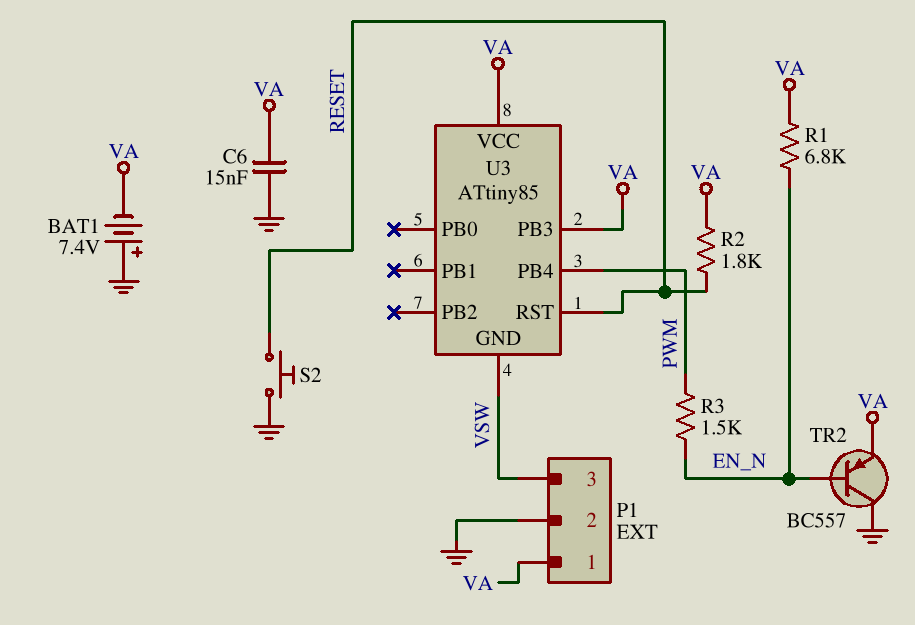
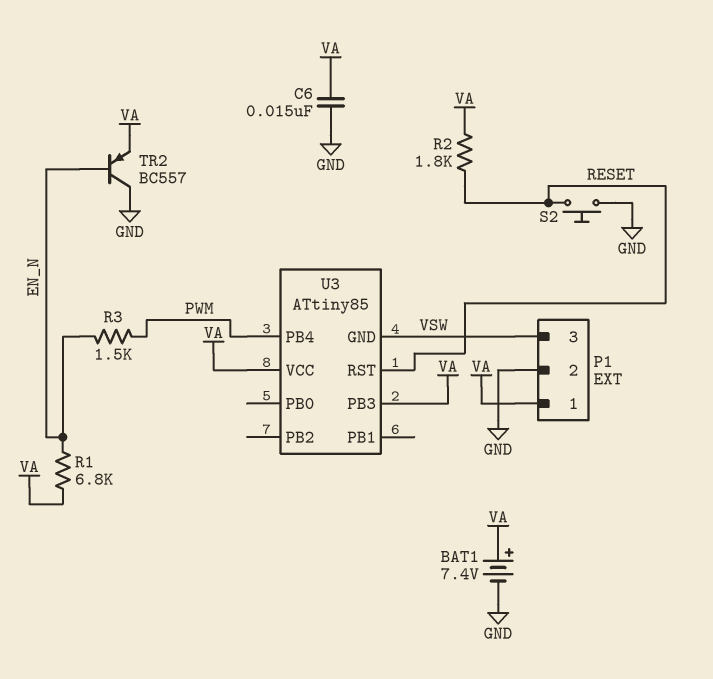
BAT1: 7.4V (plus GND, minus VA) -> 7.4V (plus VA, minus GND)

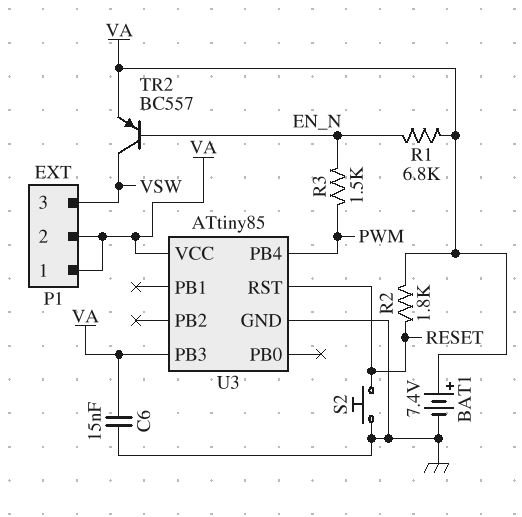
P1 pin 2: GND -> VA
TR2: PNP BC557 (B EN_N, C GND, E VA) -> PNP BC557 (B EN_N, C VSW, E VA)
U3 pin GND: VSW -> GND

